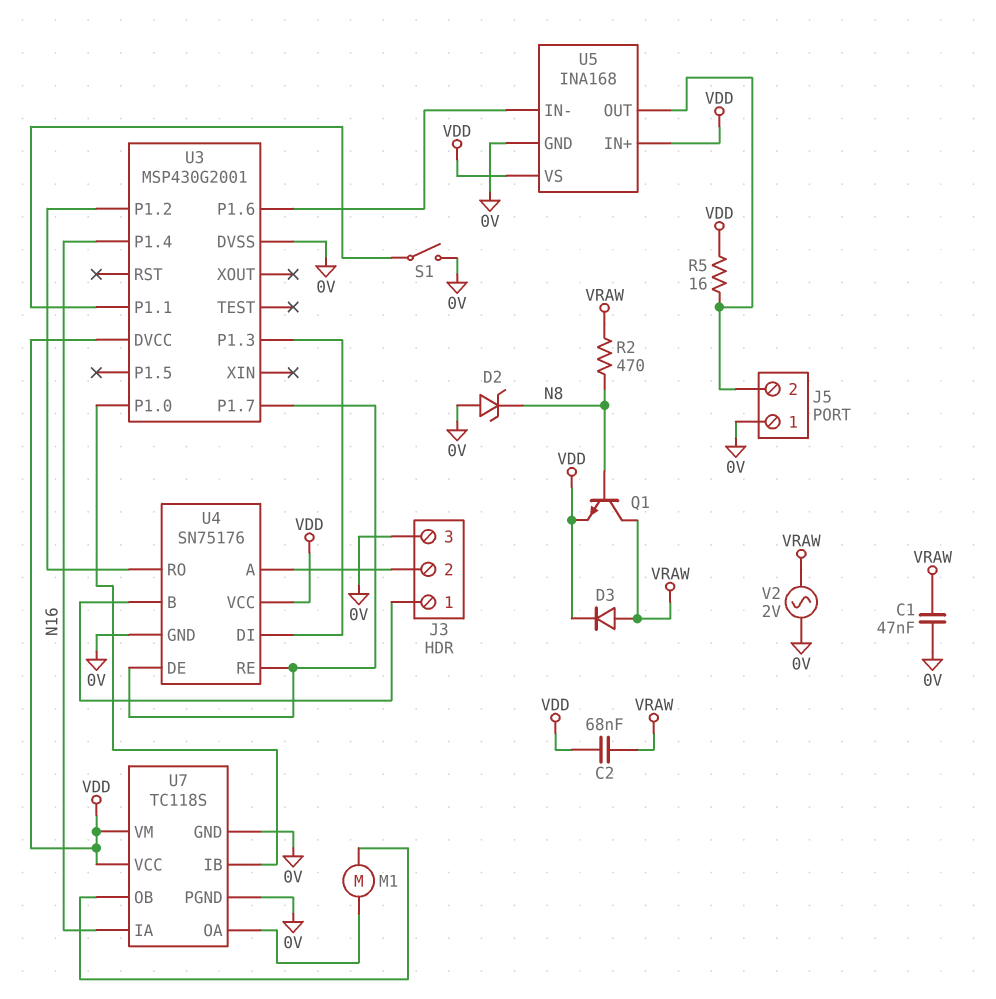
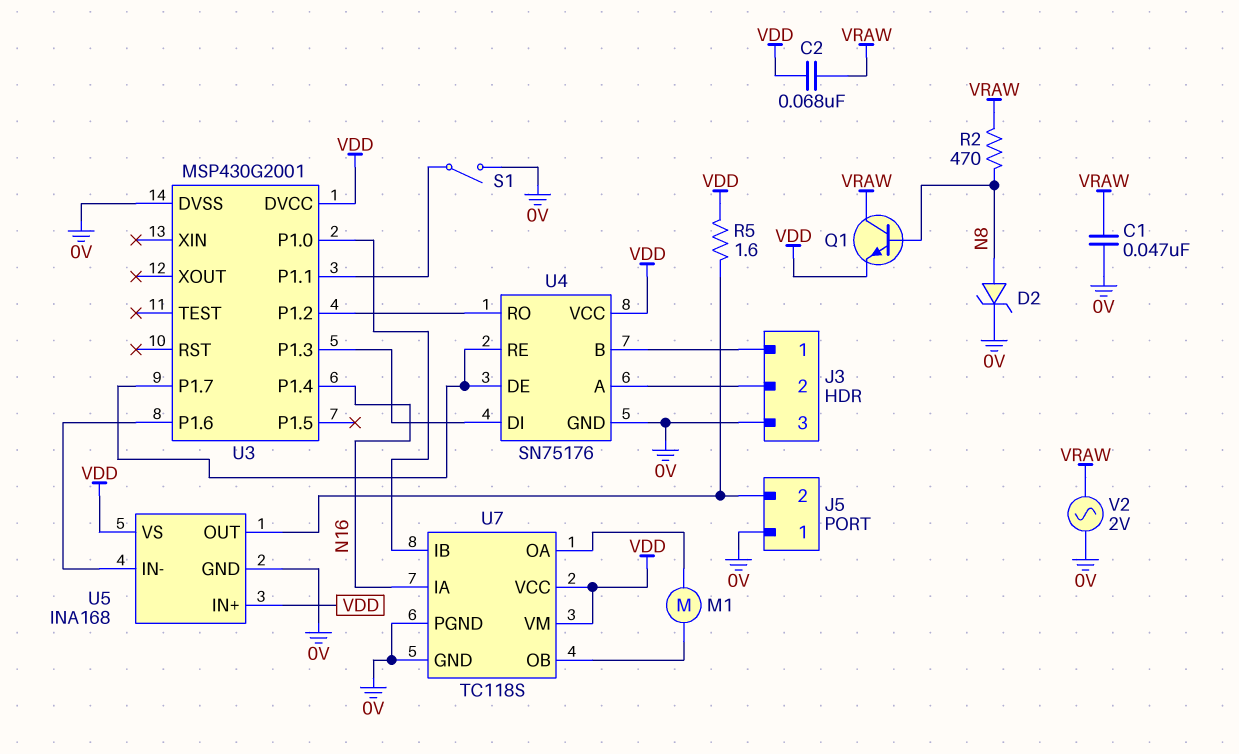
D2: zener (A 0V, K N8) -> zener (A N8, K 0V)
D3: diode (A VRAW, K VDD) -> none
R5: 16 (J5/2, VDD) -> 1.6 (J5/2, VDD)

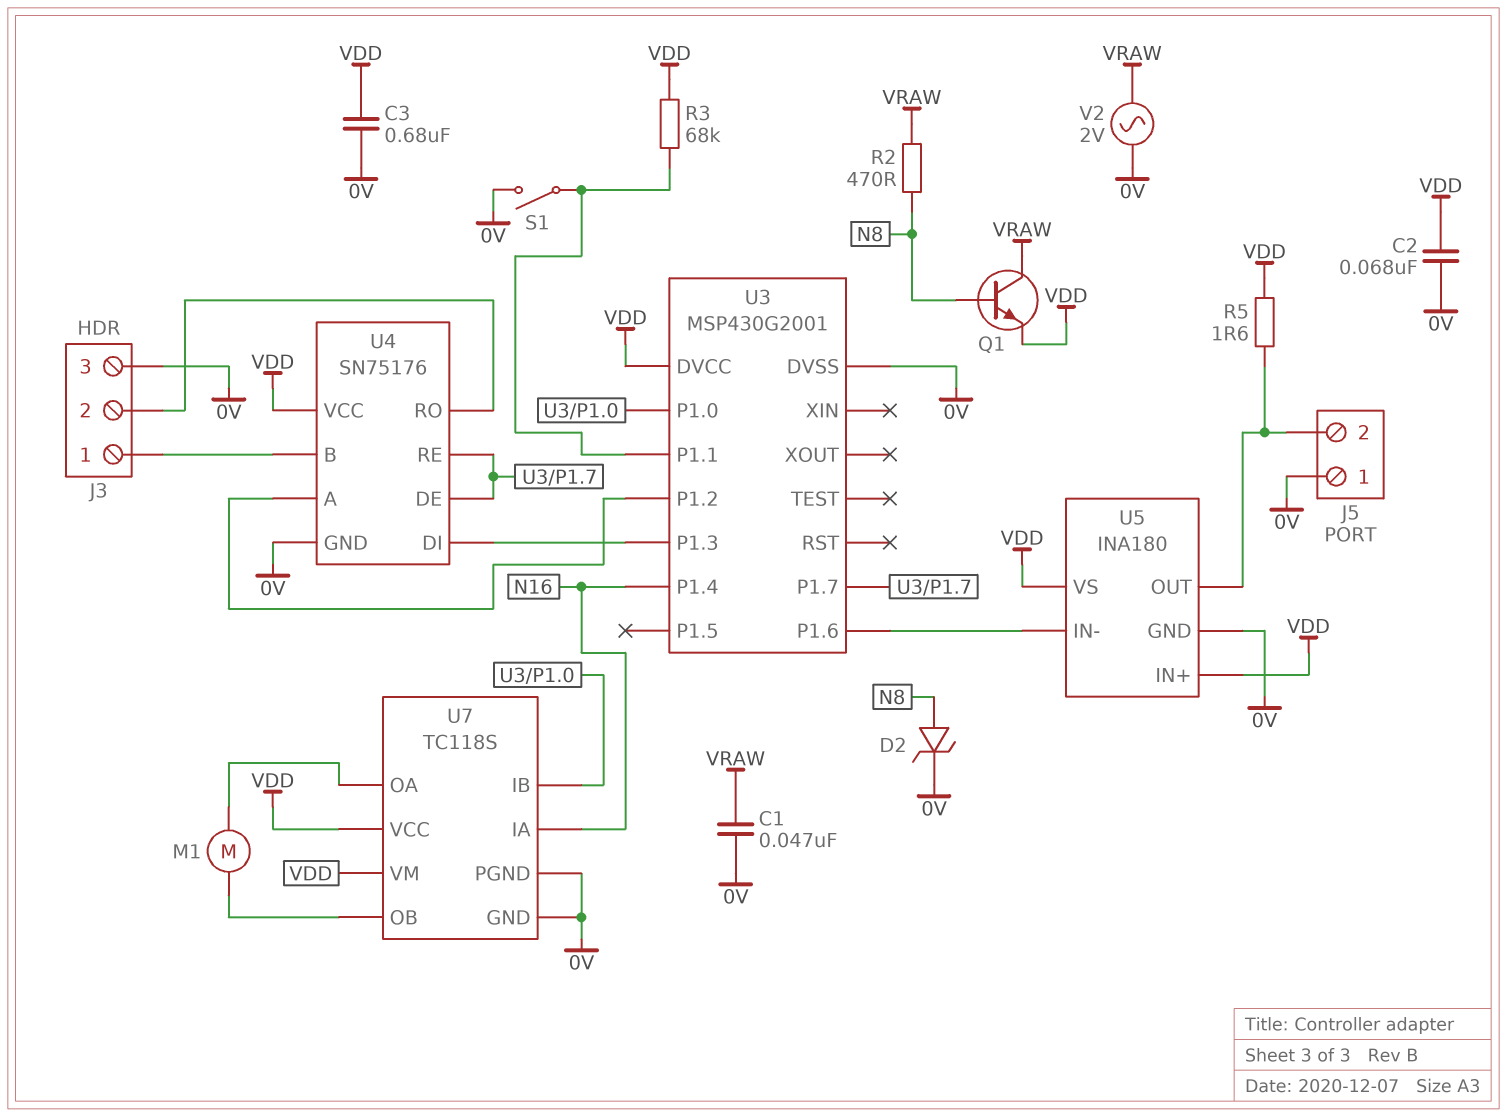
C2: 68nF (VDD, VRAW) -> 68nF (0V, VDD)
C3: none -> 680nF (0V, VDD)
R3: none -> 68k (U3/P1.1, VDD)
U4 pin A: J3/2 -> U3/P1.2
U4 pin RO: U3/P1.2 -> J3/2
U5: INA168 -> INA180

